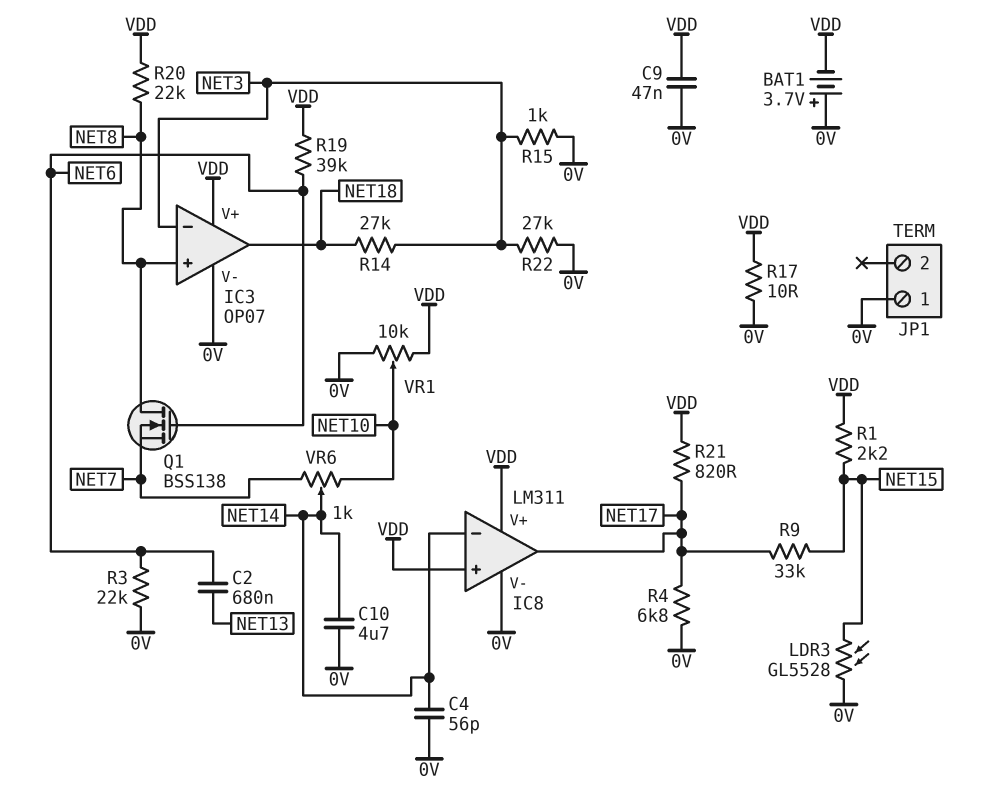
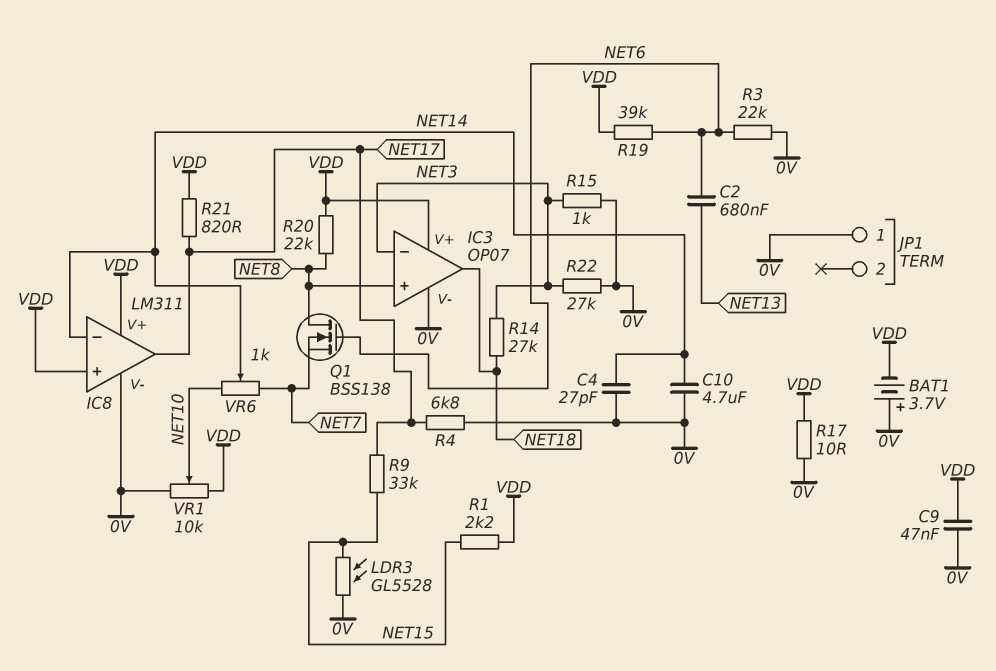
C4: 56pF (0V, NET14) -> 27pF (0V, NET14)

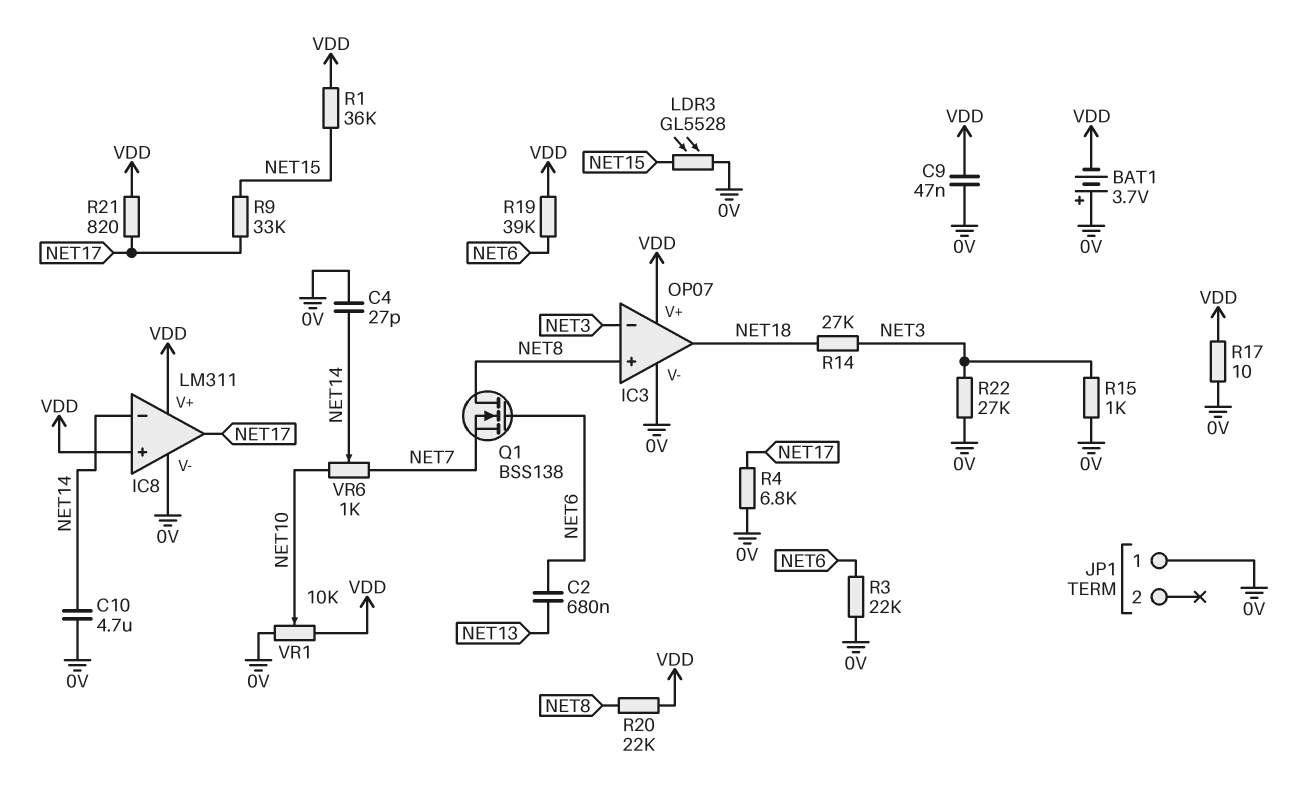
R1: 2.2k (NET15, VDD) -> 36k (NET15, VDD)

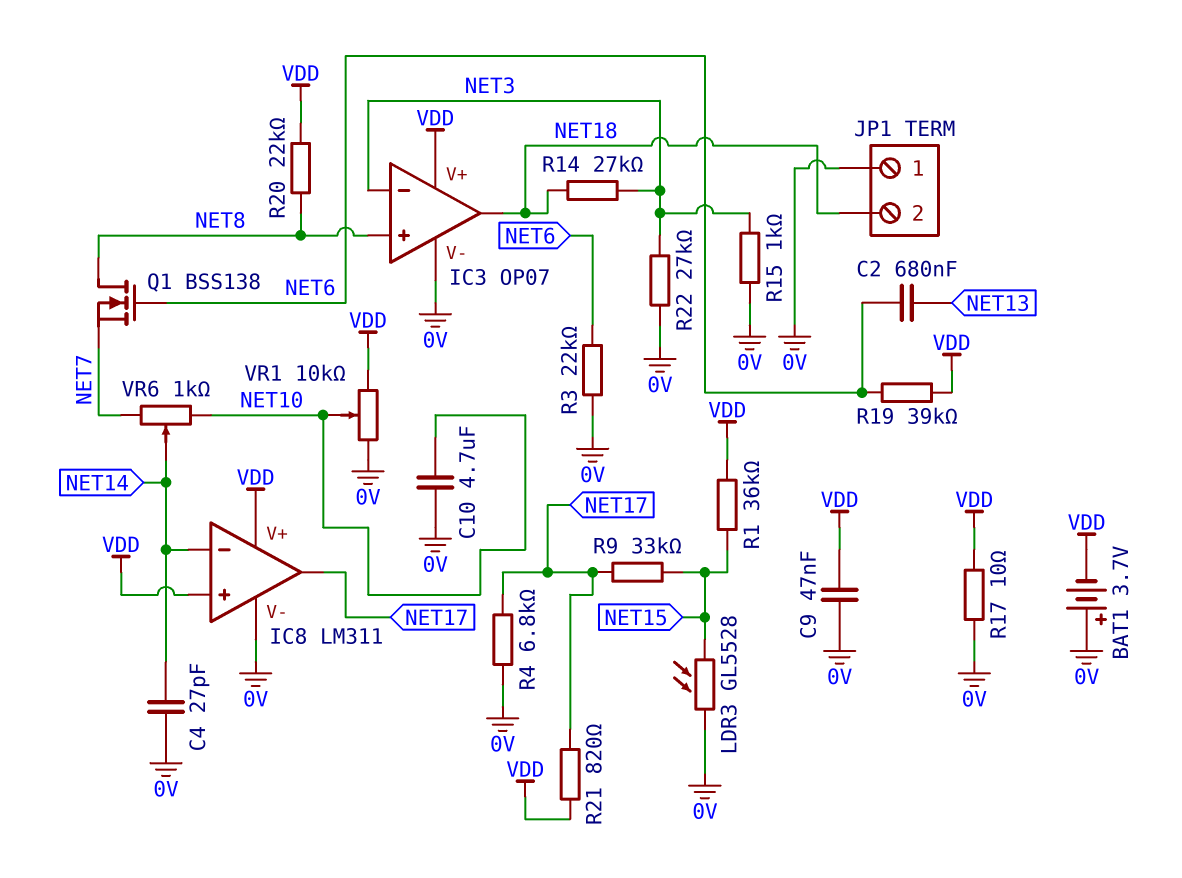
C10: 4.7uF (0V, NET14) -> 4.7uF (0V, NET10)
JP1 pin 2: none -> NET18

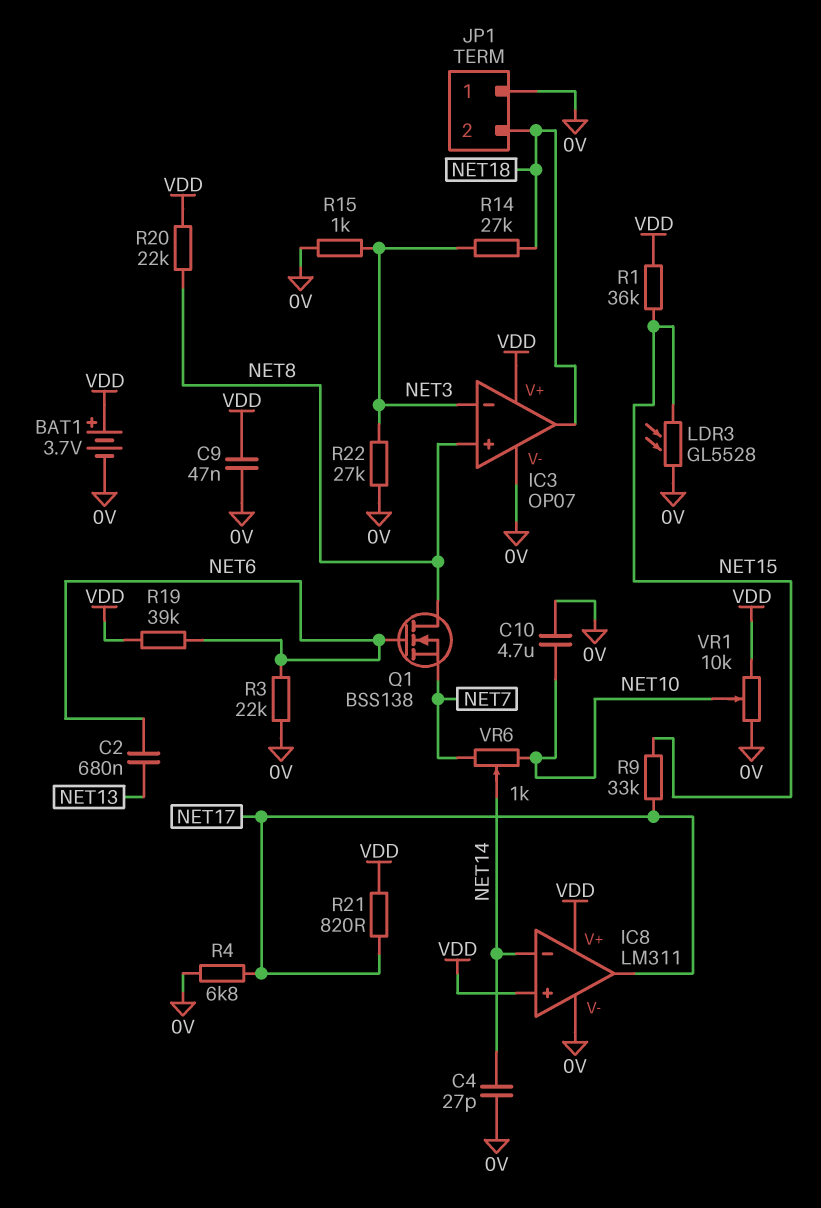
BAT1: 3.7V (plus 0V, minus VDD) -> 3.7V (plus VDD, minus 0V)
R17: 10 (0V, VDD) -> none

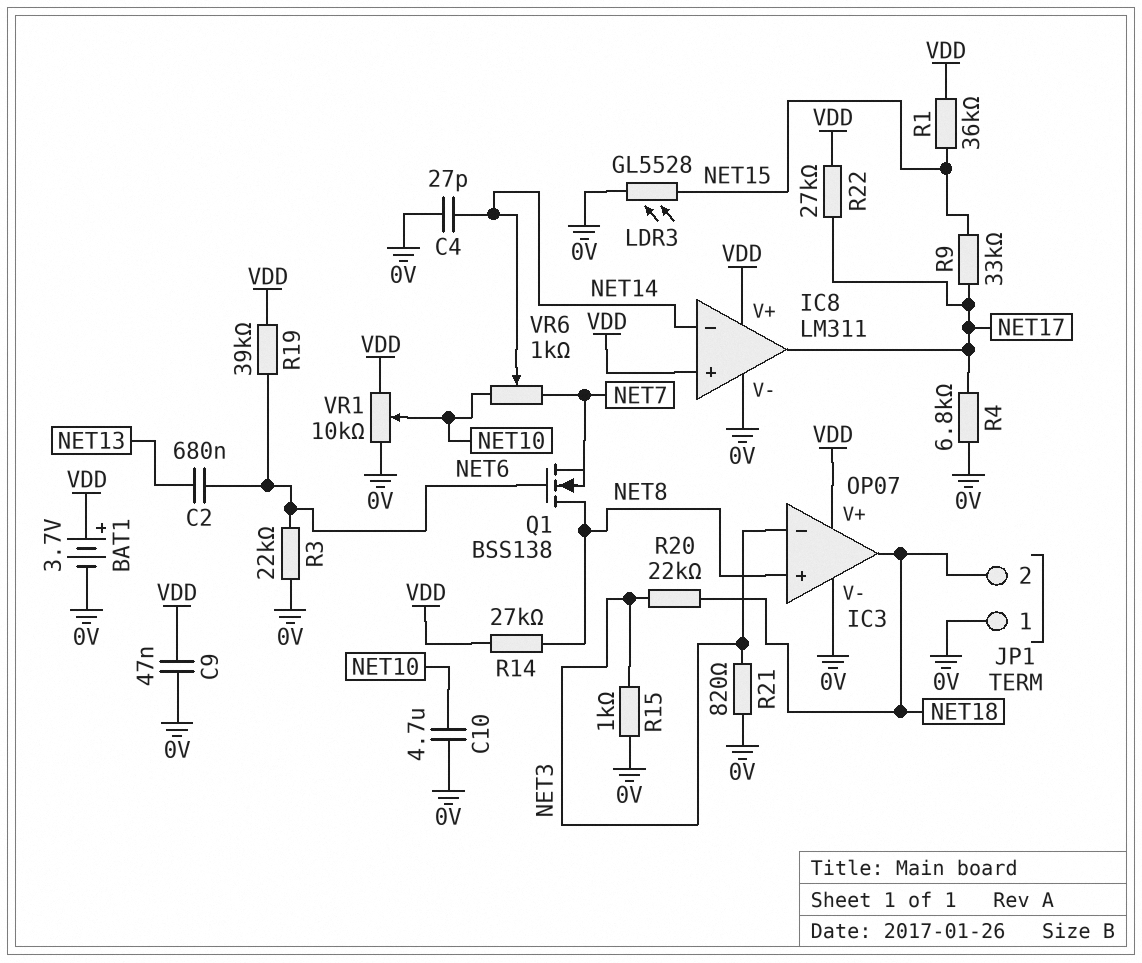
R14: 27k (NET3, NET18) -> 27k (NET8, VDD)
R20: 22k (NET8, VDD) -> 22k (NET3, NET18)
R21: 820 (NET17, VDD) -> 820 (0V, NET3)
R22: 27k (0V, NET3) -> 27k (NET17, VDD)

